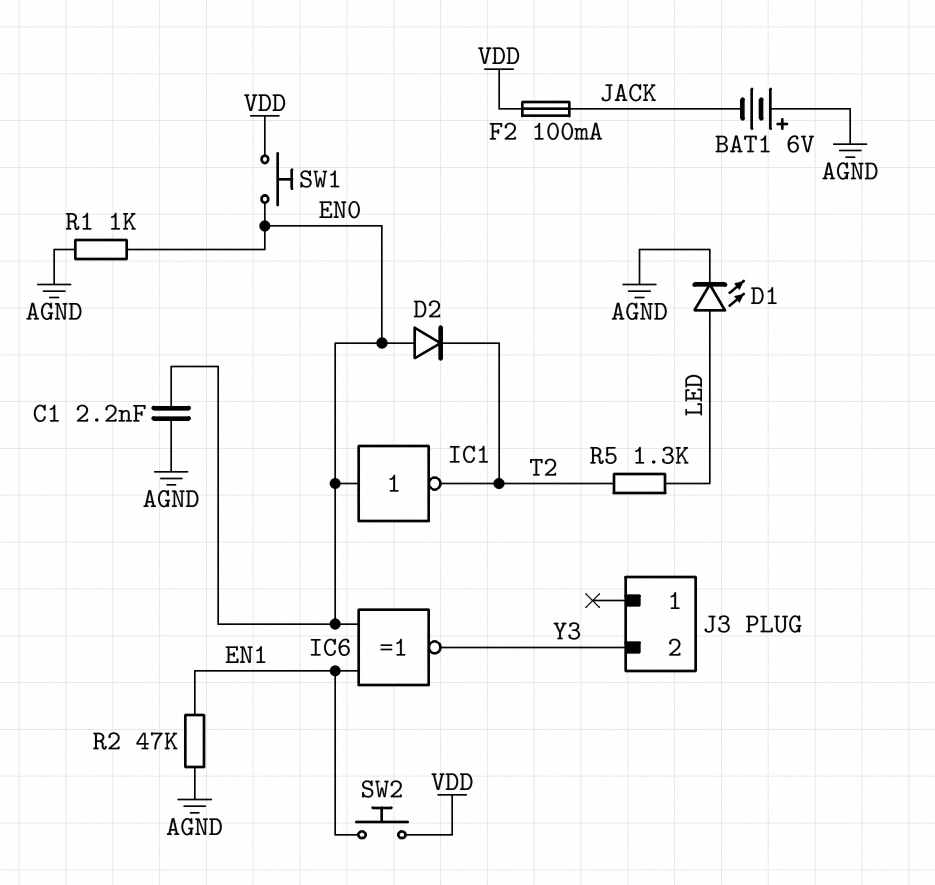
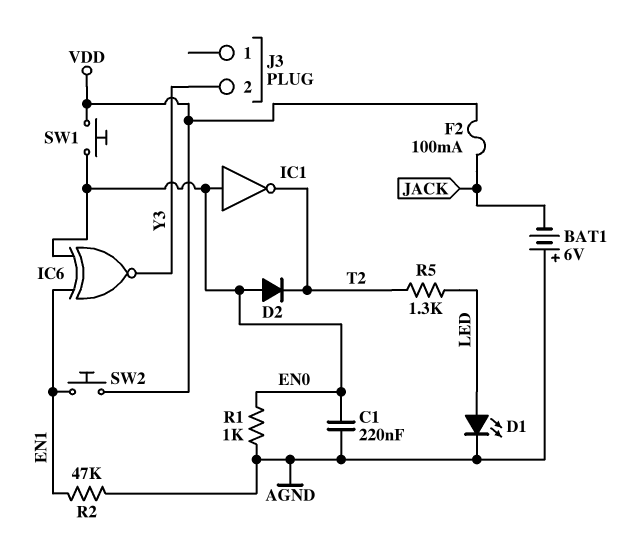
C1: 2.2nF (AGND, EN0) -> 220nF (AGND, EN0)

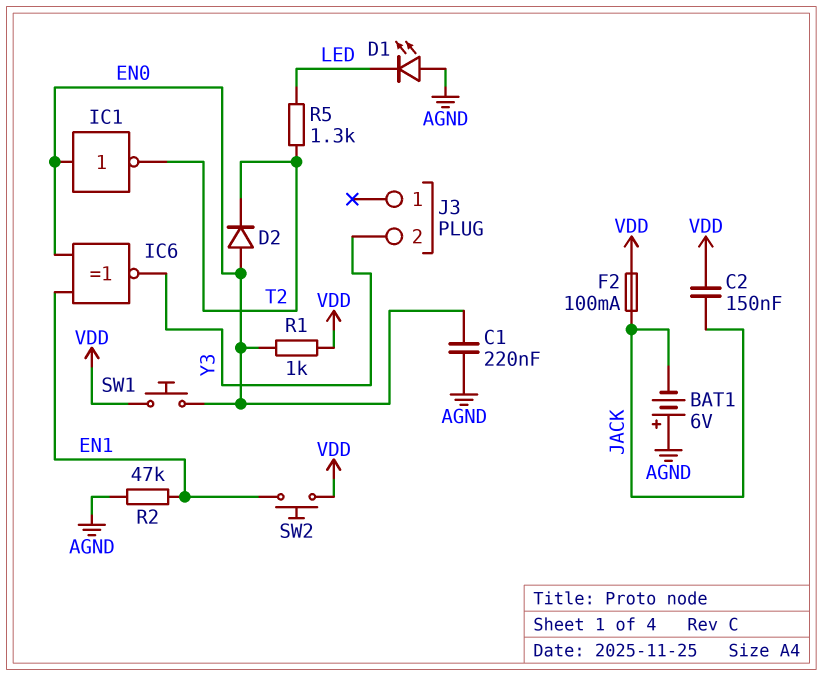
C2: none -> 150nF (JACK, VDD)
D1: LED (A LED, K AGND) -> LED (A AGND, K LED)
R1: 1k (AGND, EN0) -> 1k (EN0, VDD)

